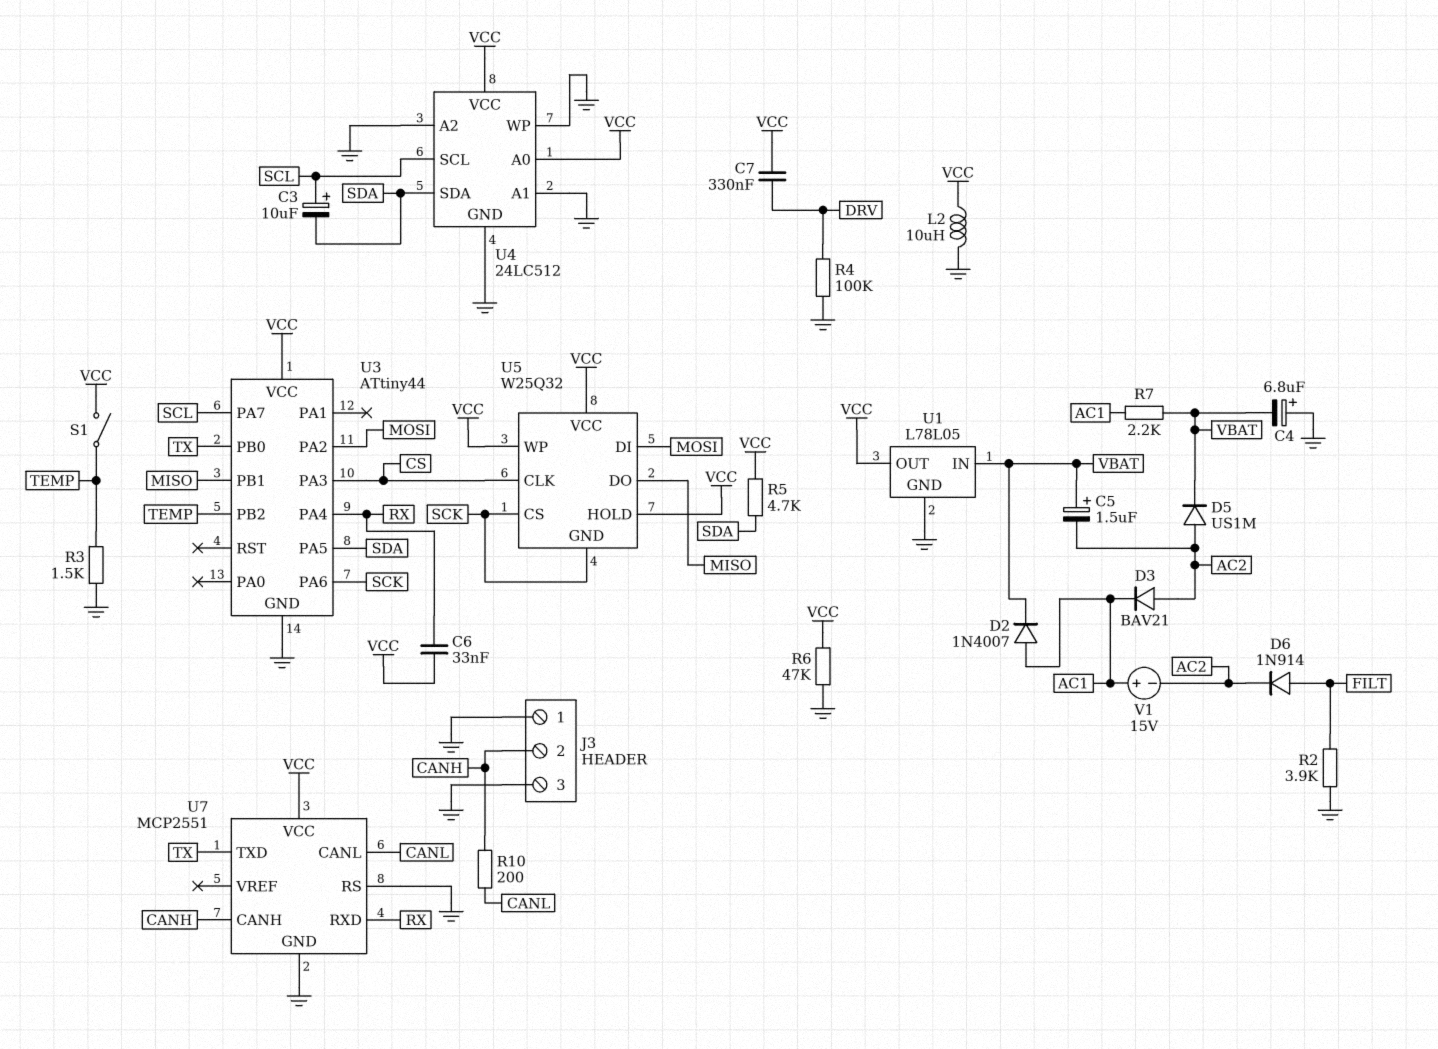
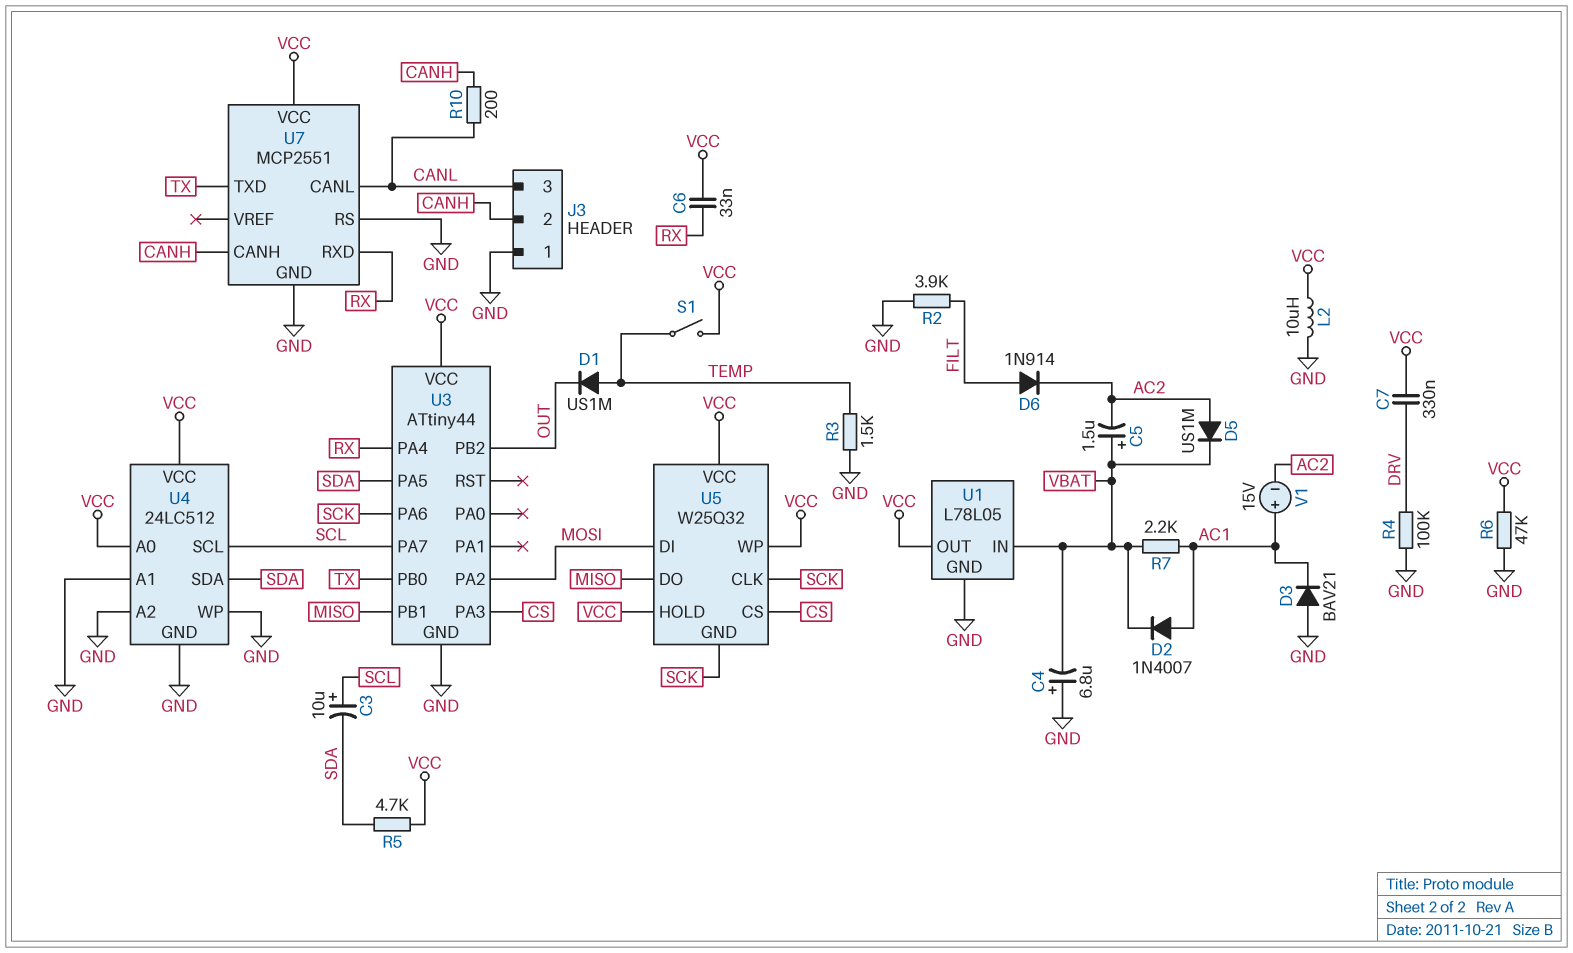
D1: none -> diode US1M (A TEMP, K OUT)
D3: diode BAV21 (A AC2, K AC1) -> diode BAV21 (A GND, K AC1)
J3 pin 3: GND -> CANL
U3 pin PB2: TEMP -> OUT
U5 pin CLK: CS -> SCK
U5 pin CS: SCK -> CS

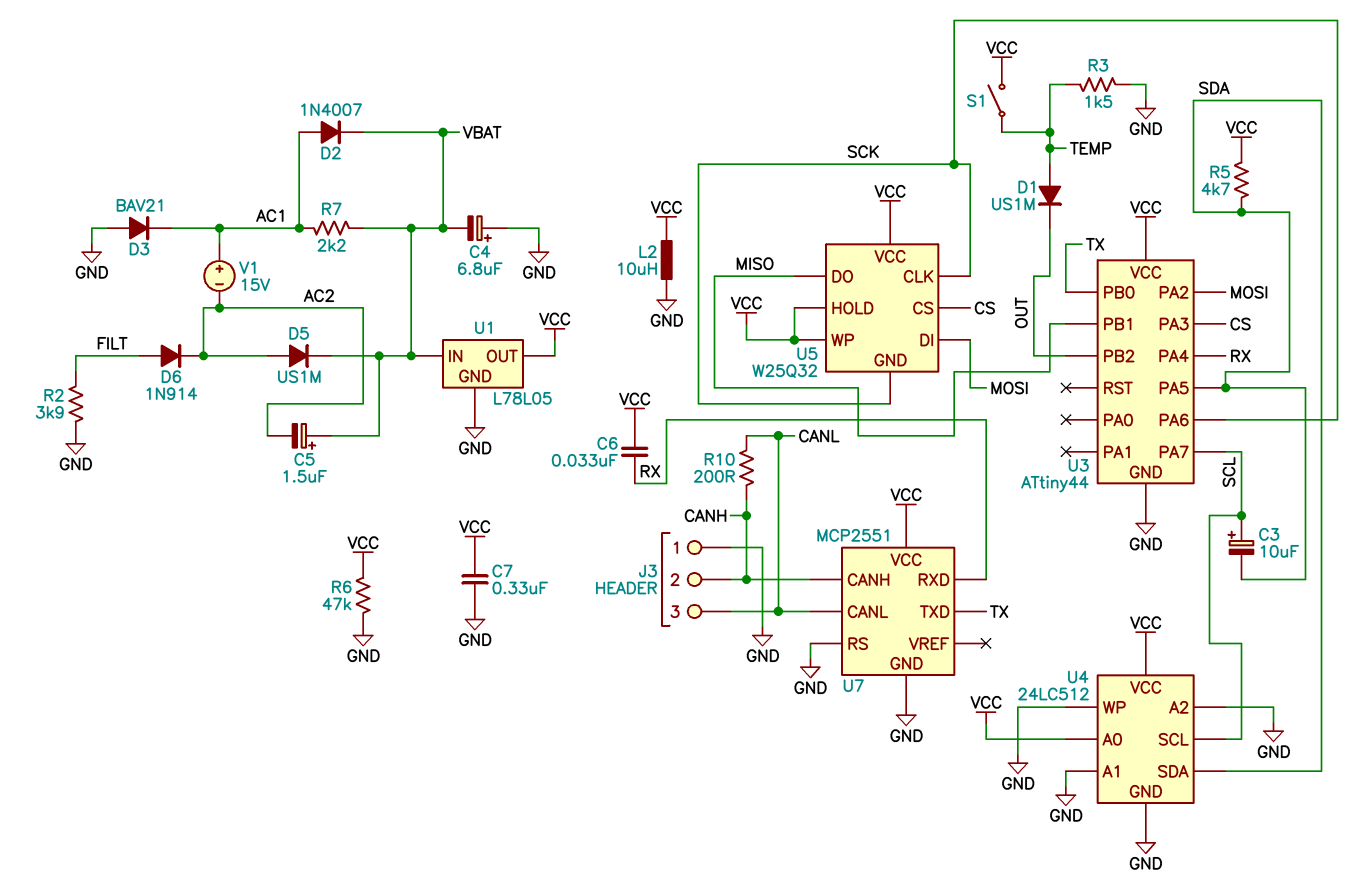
C7: 330nF (DRV, VCC) -> 330nF (GND, VCC)
R4: 100k (DRV, GND) -> none

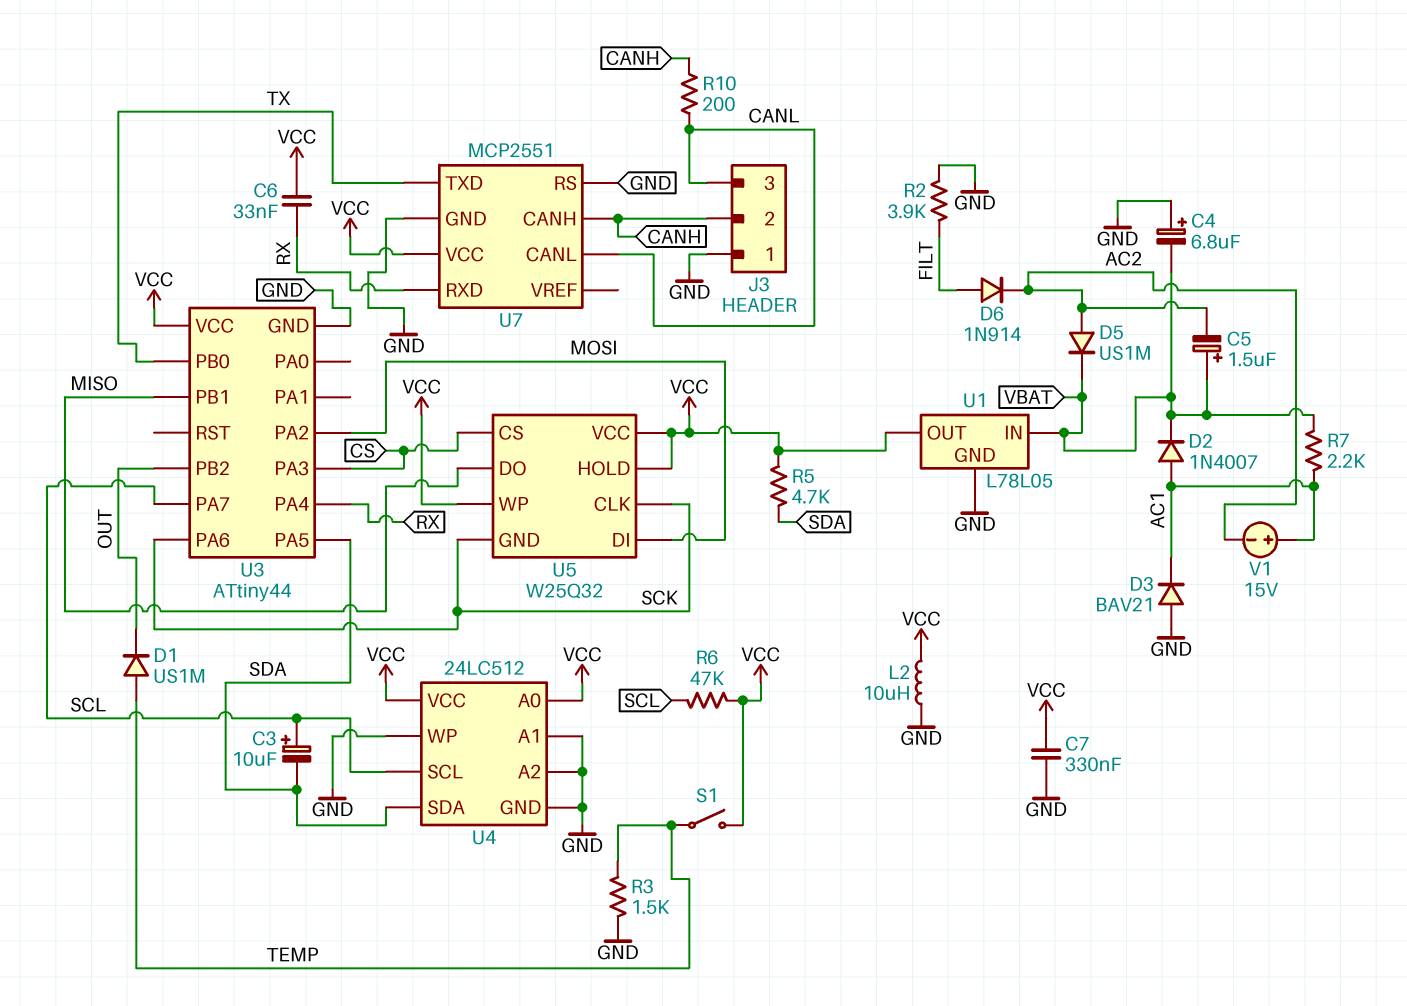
R6: 47k (GND, VCC) -> 47k (SCL, VCC)

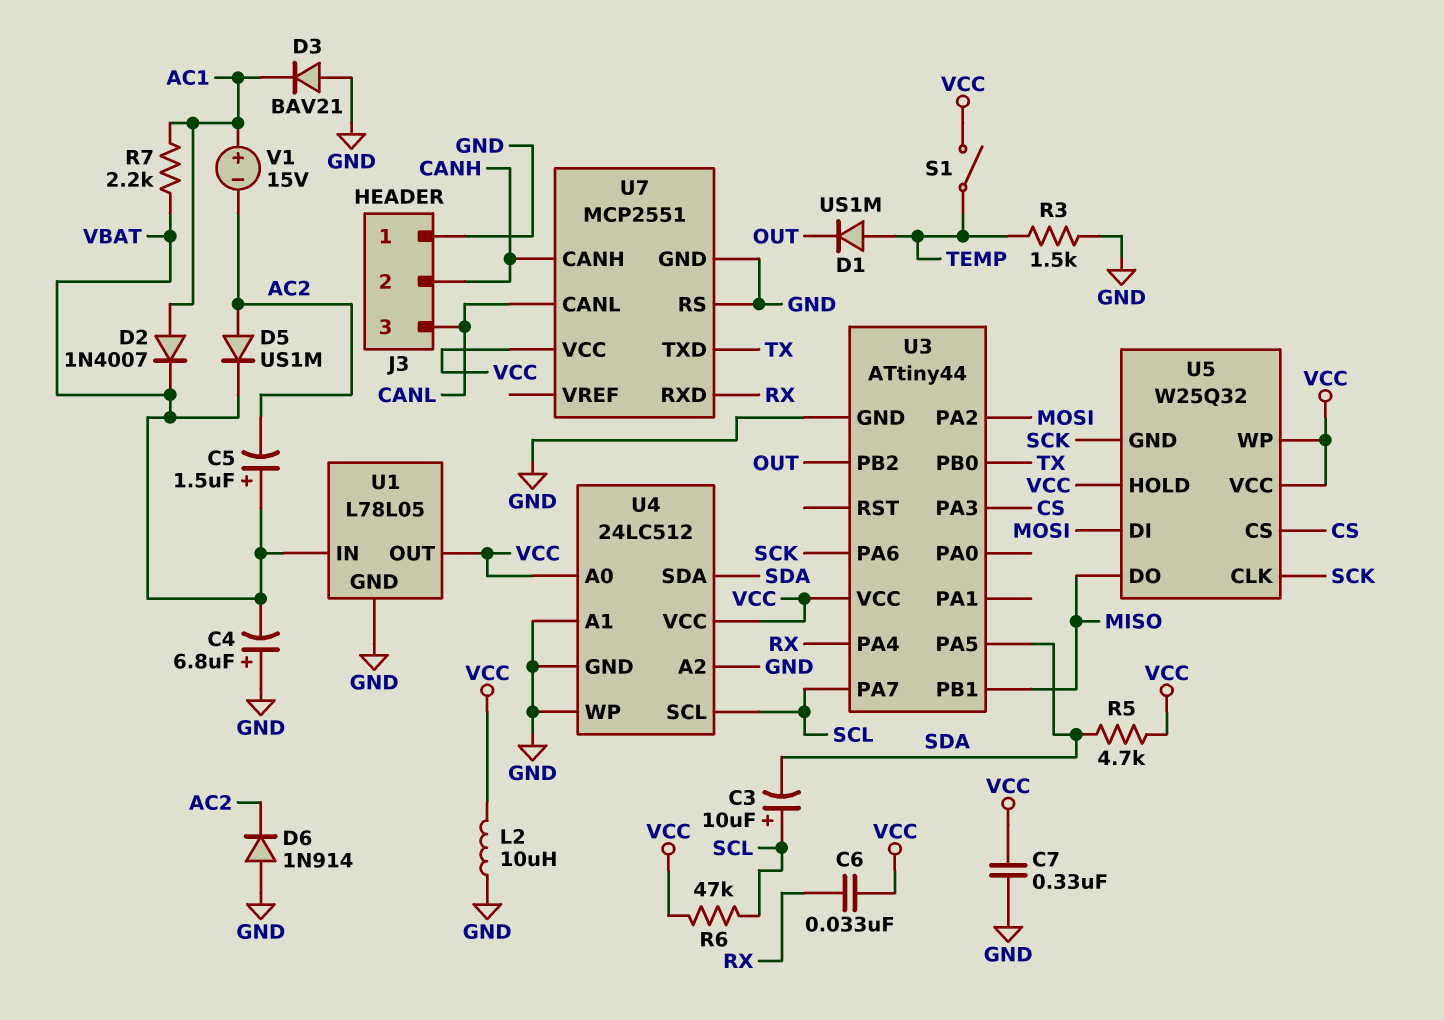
D6: diode 1N914 (A FILT, K AC2) -> diode 1N914 (A GND, K AC2)
R2: 3.9k (FILT, GND) -> none
R10: 200 (CANH, CANL) -> none

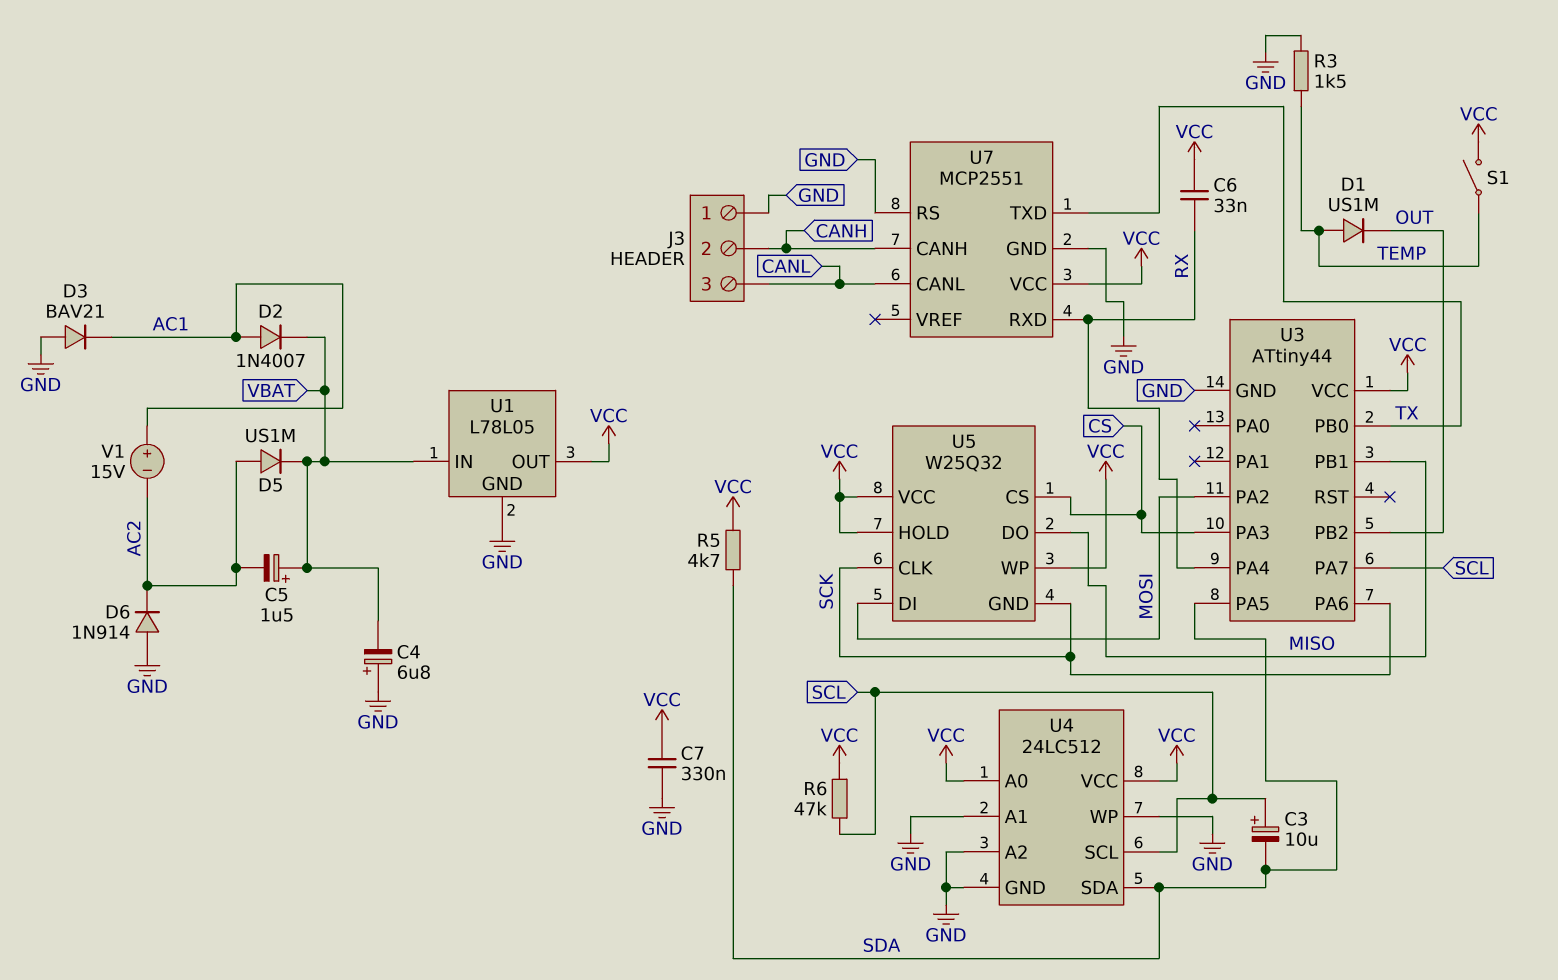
L2: 10uH (GND, VCC) -> none
R7: 2.2k (AC1, VBAT) -> none

